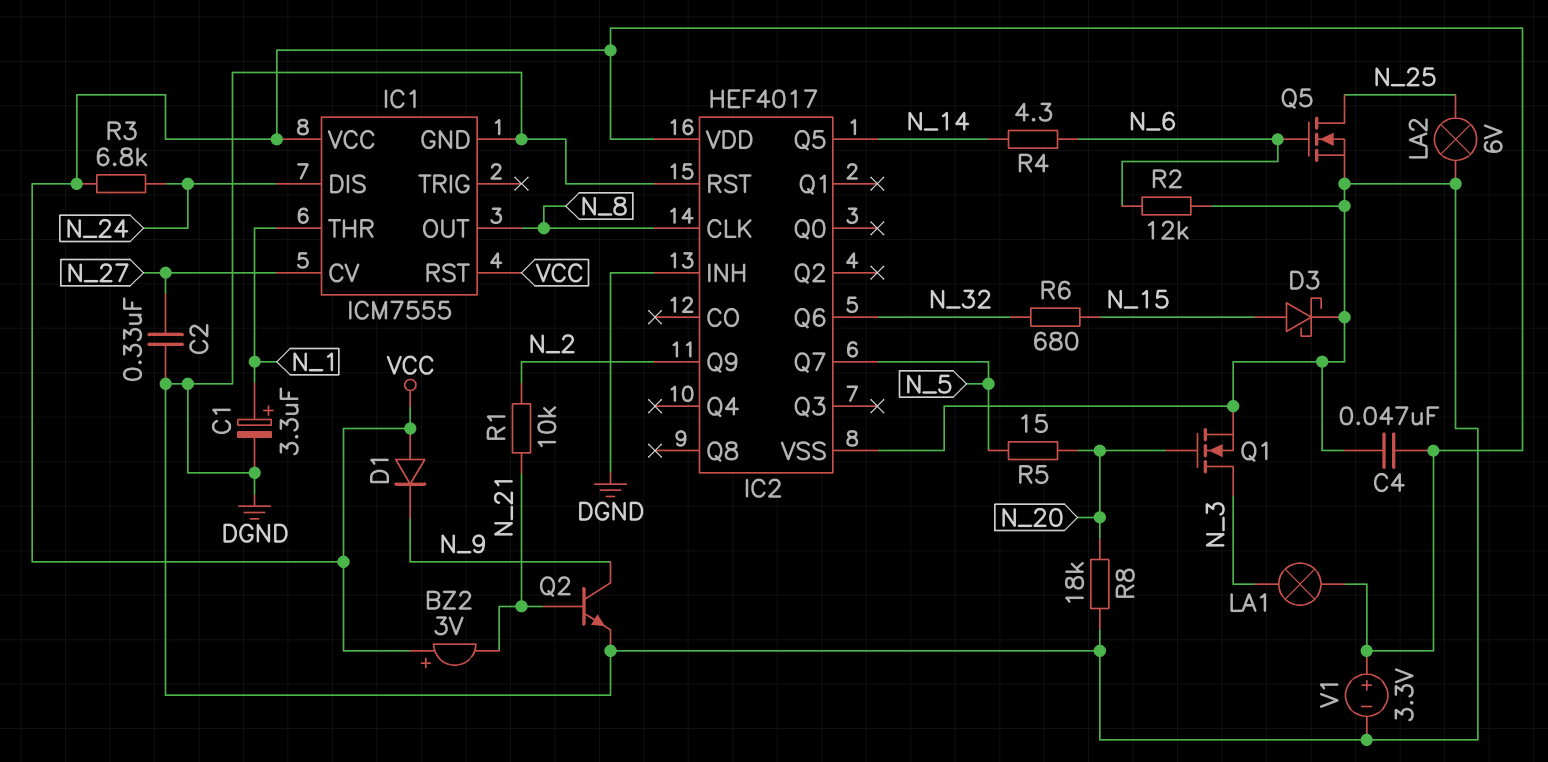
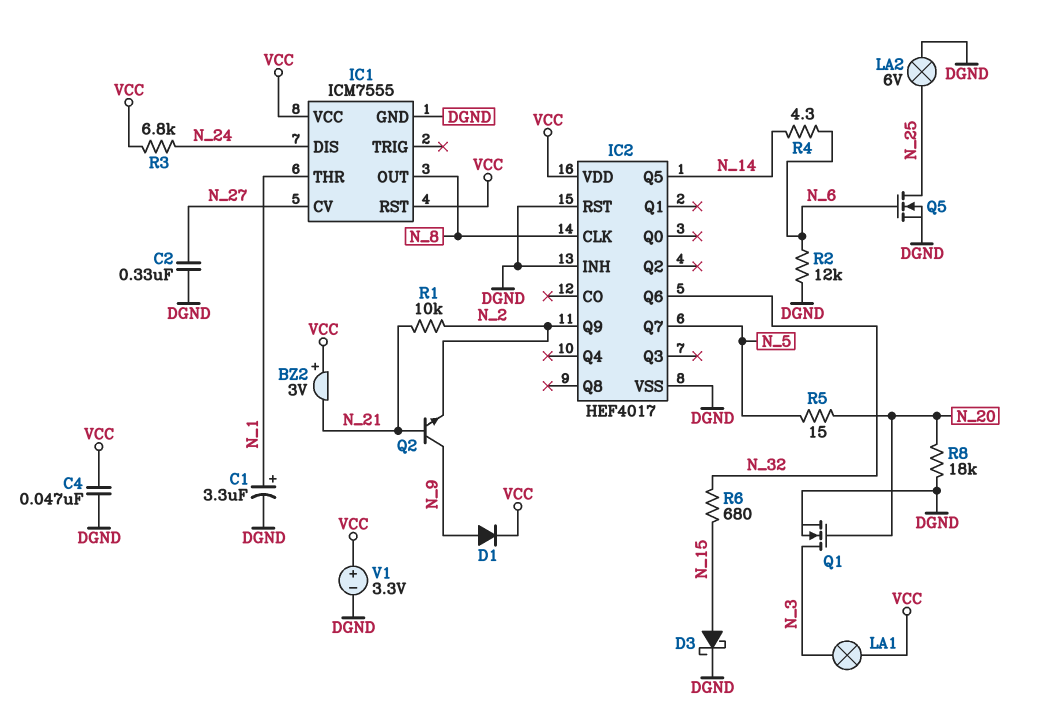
D1: diode (A VCC, K N_9) -> diode (A N_9, K VCC)
Q2: NPN (B N_21, C N_9, E DGND) -> NPN (B N_21, C N_9, E N_2)

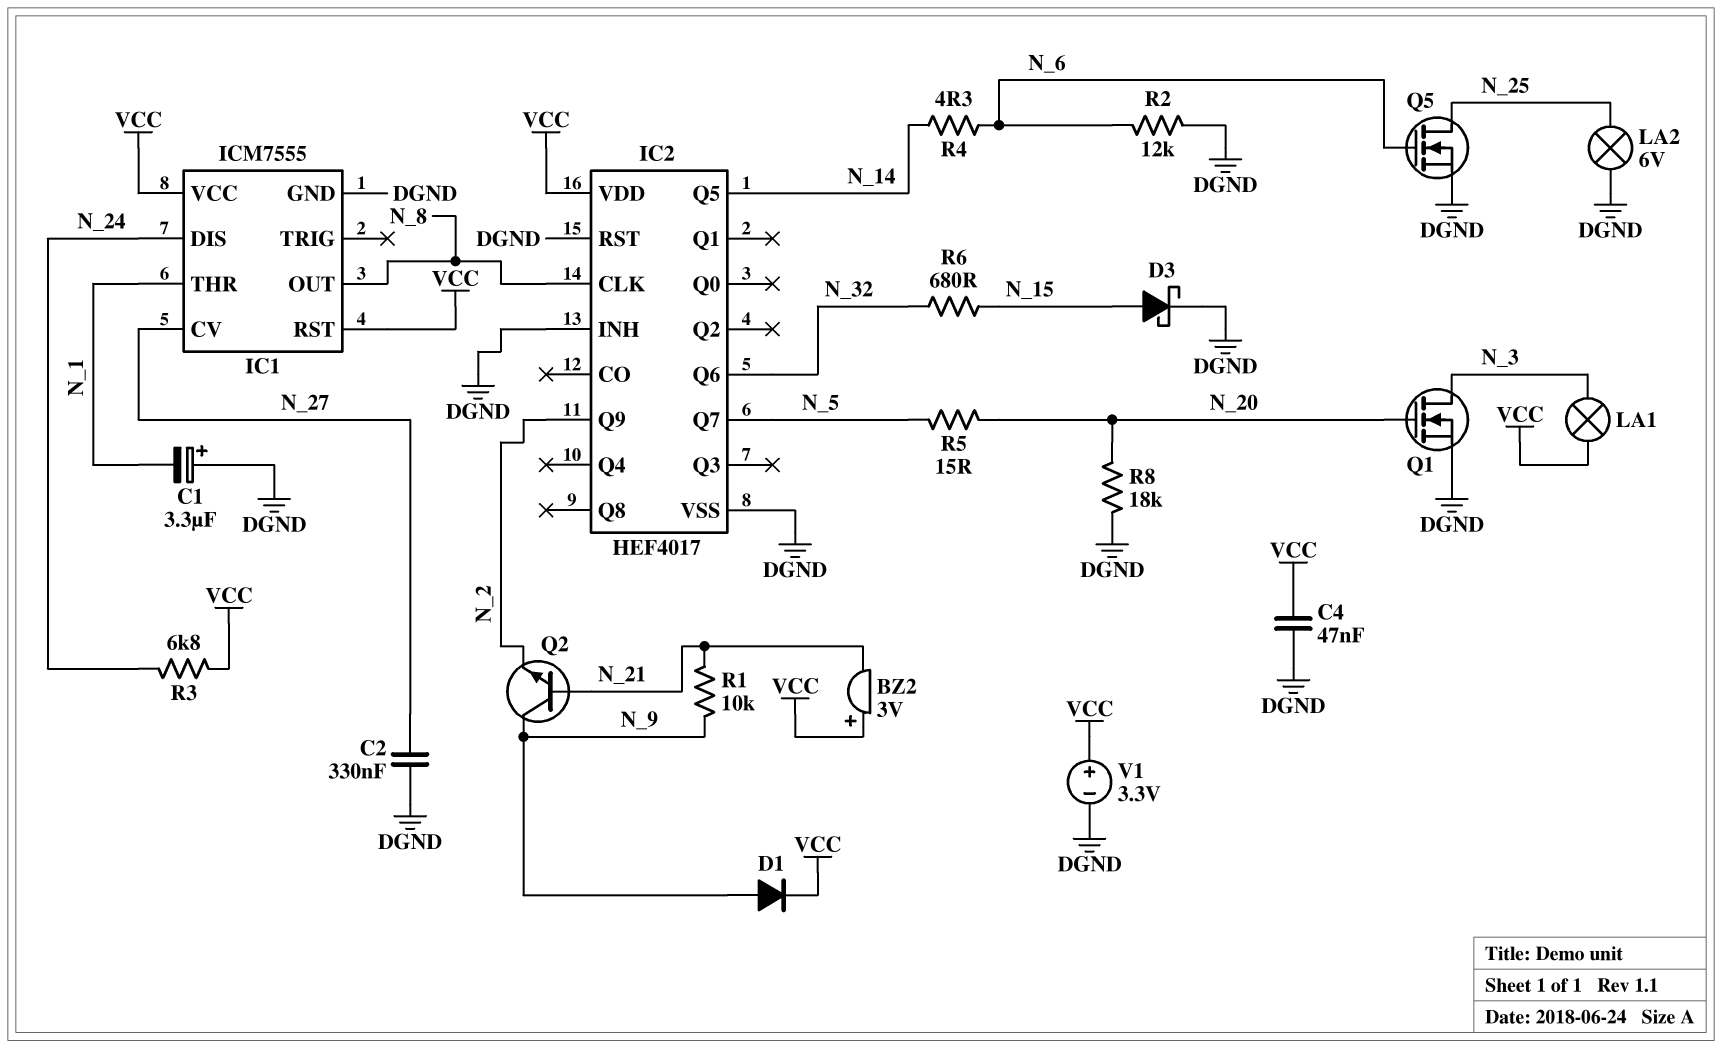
C1: 3.3uF (plus N_1, minus DGND) -> 3.3uF (plus DGND, minus N_1)
R1: 10k (N_2, N_21) -> 10k (N_9, N_21)

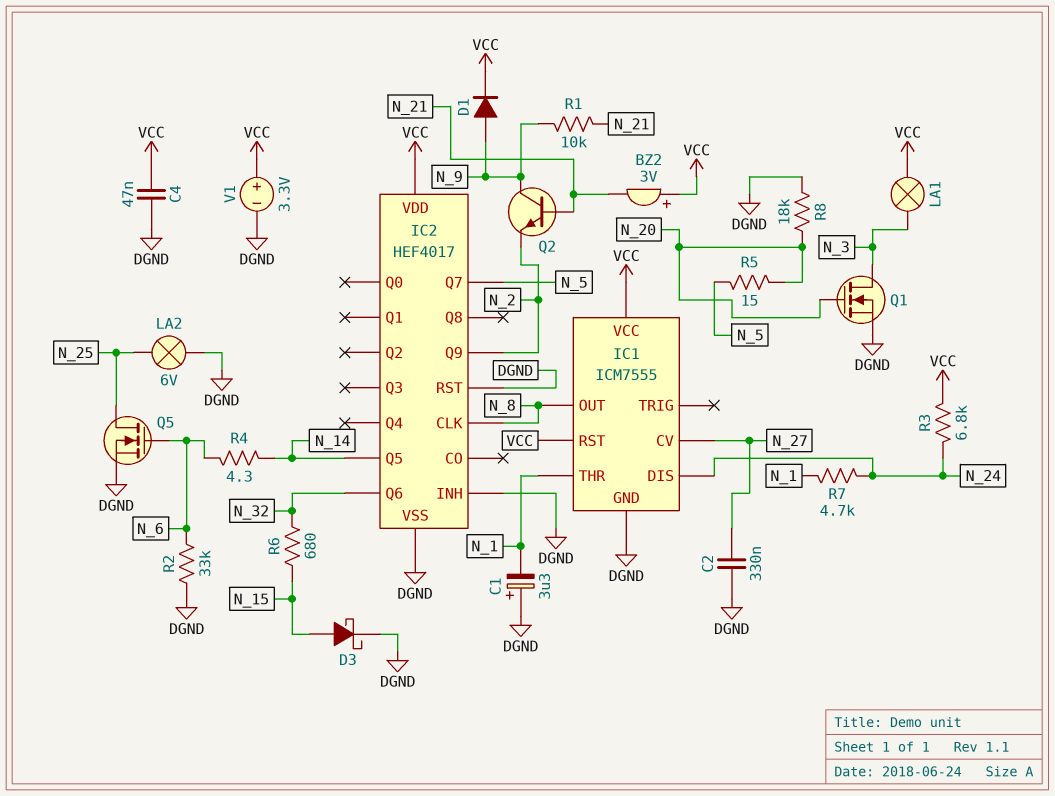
R2: 12k (DGND, N_6) -> 33k (DGND, N_6)
R7: none -> 4.7k (N_1, N_24)

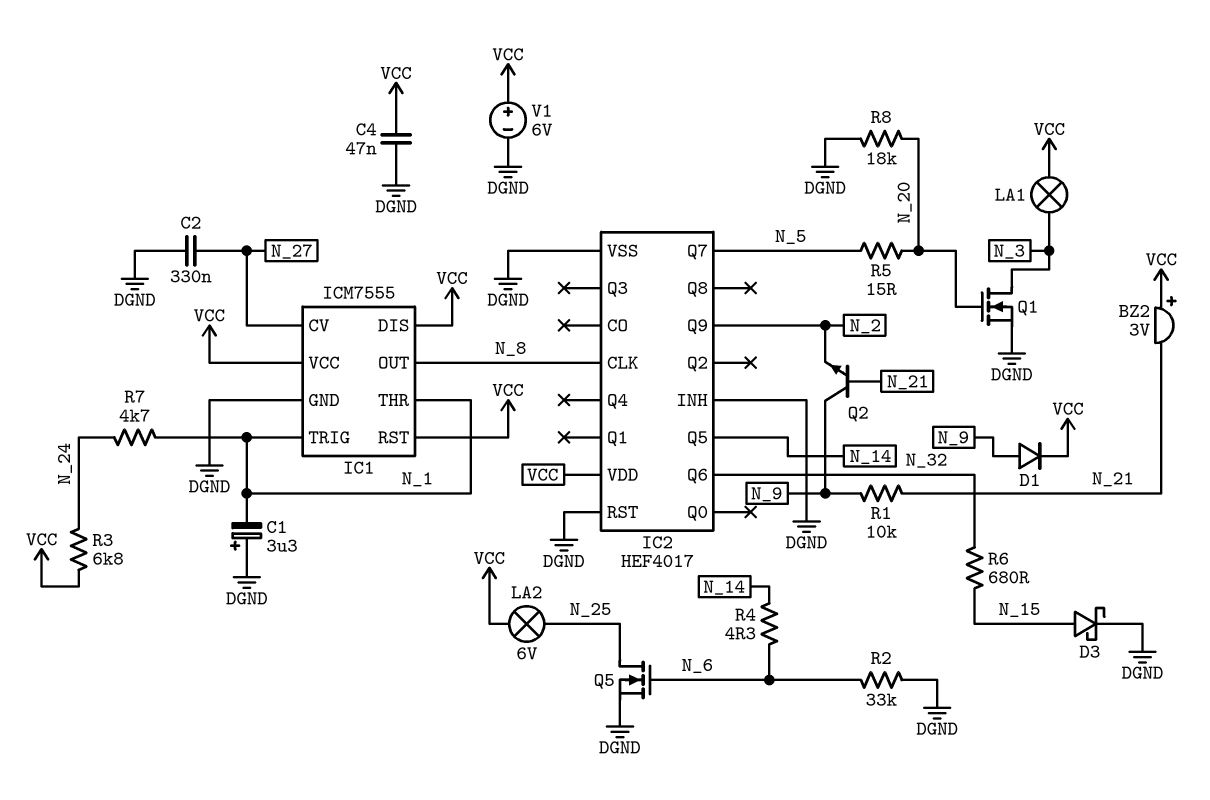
IC1 pin DIS: N_24 -> VCC
IC1 pin TRIG: none -> N_1
LA2: lamp 6V (DGND, N_25) -> lamp 6V (N_25, VCC)
V1: 3.3V (plus VCC, minus DGND) -> 6V (plus VCC, minus DGND)

